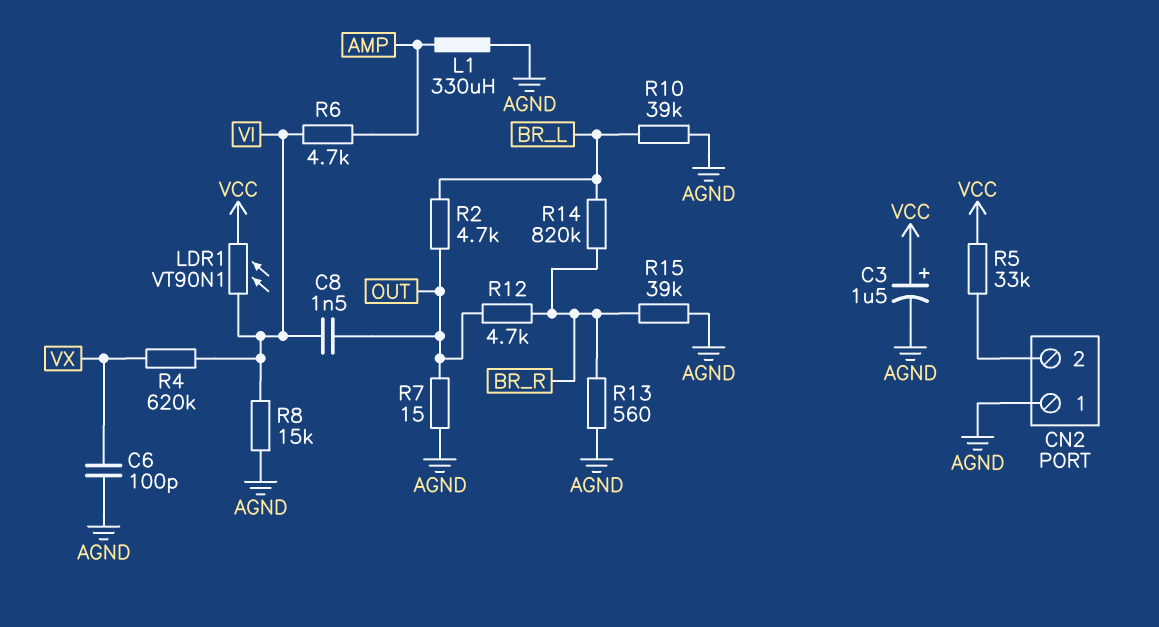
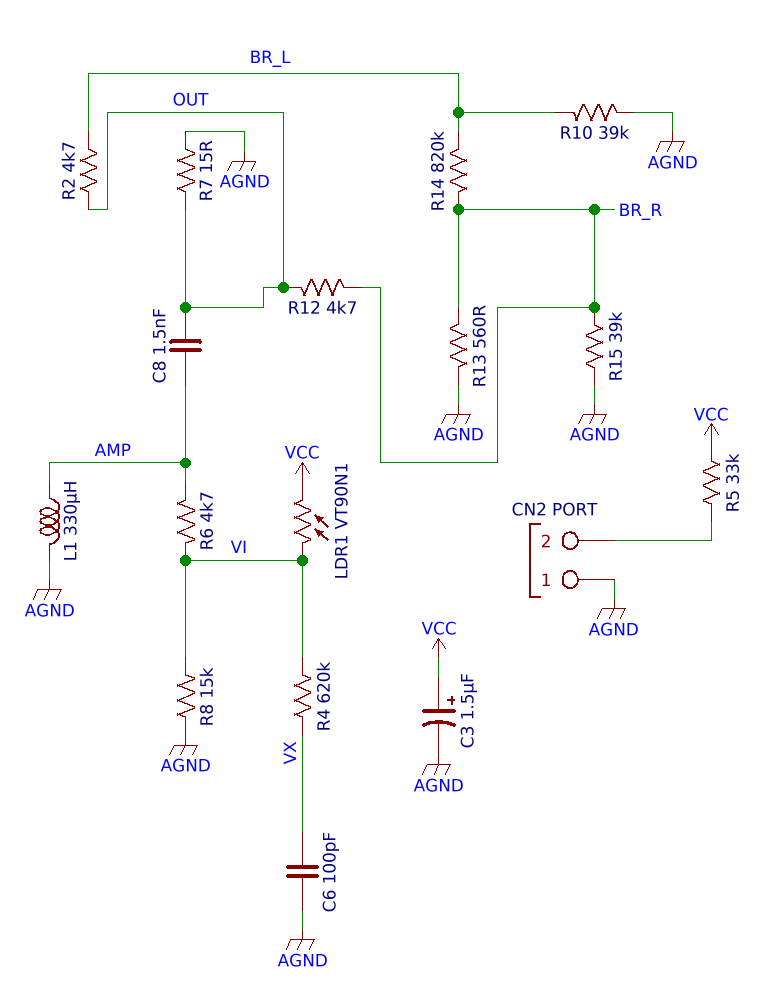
C8: 1.5nF (OUT, VI) -> 1.5nF (AMP, OUT)

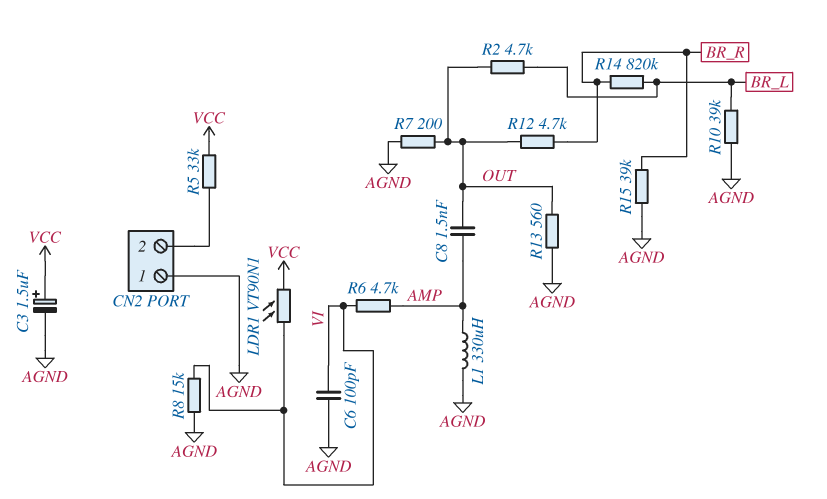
C6: 100pF (AGND, VX) -> 100pF (AGND, VI)
R4: 620k (VI, VX) -> none
R7: 15 (AGND, OUT) -> 200 (AGND, OUT)
R13: 560 (AGND, BR_R) -> 560 (AGND, OUT)

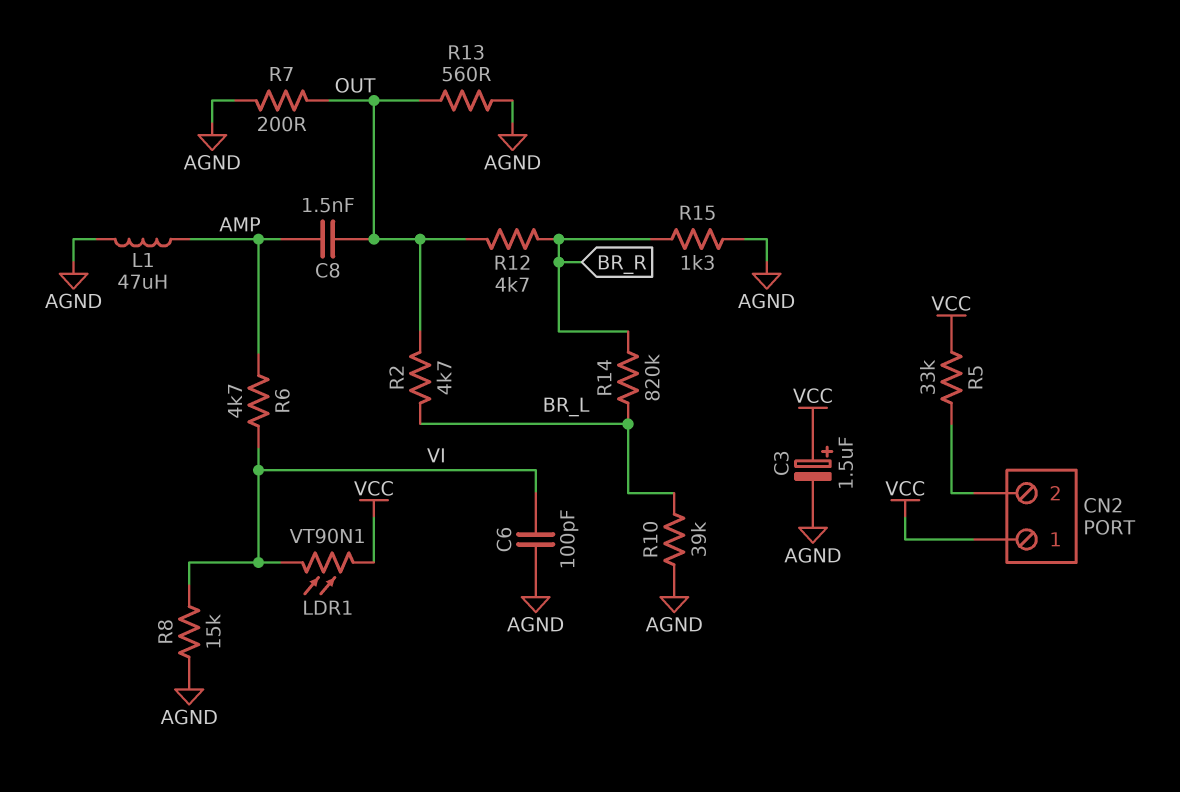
CN2 pin 1: AGND -> VCC
L1: 330uH (AGND, AMP) -> 47uH (AGND, AMP)
R15: 39k (AGND, BR_R) -> 1.3k (AGND, BR_R)

